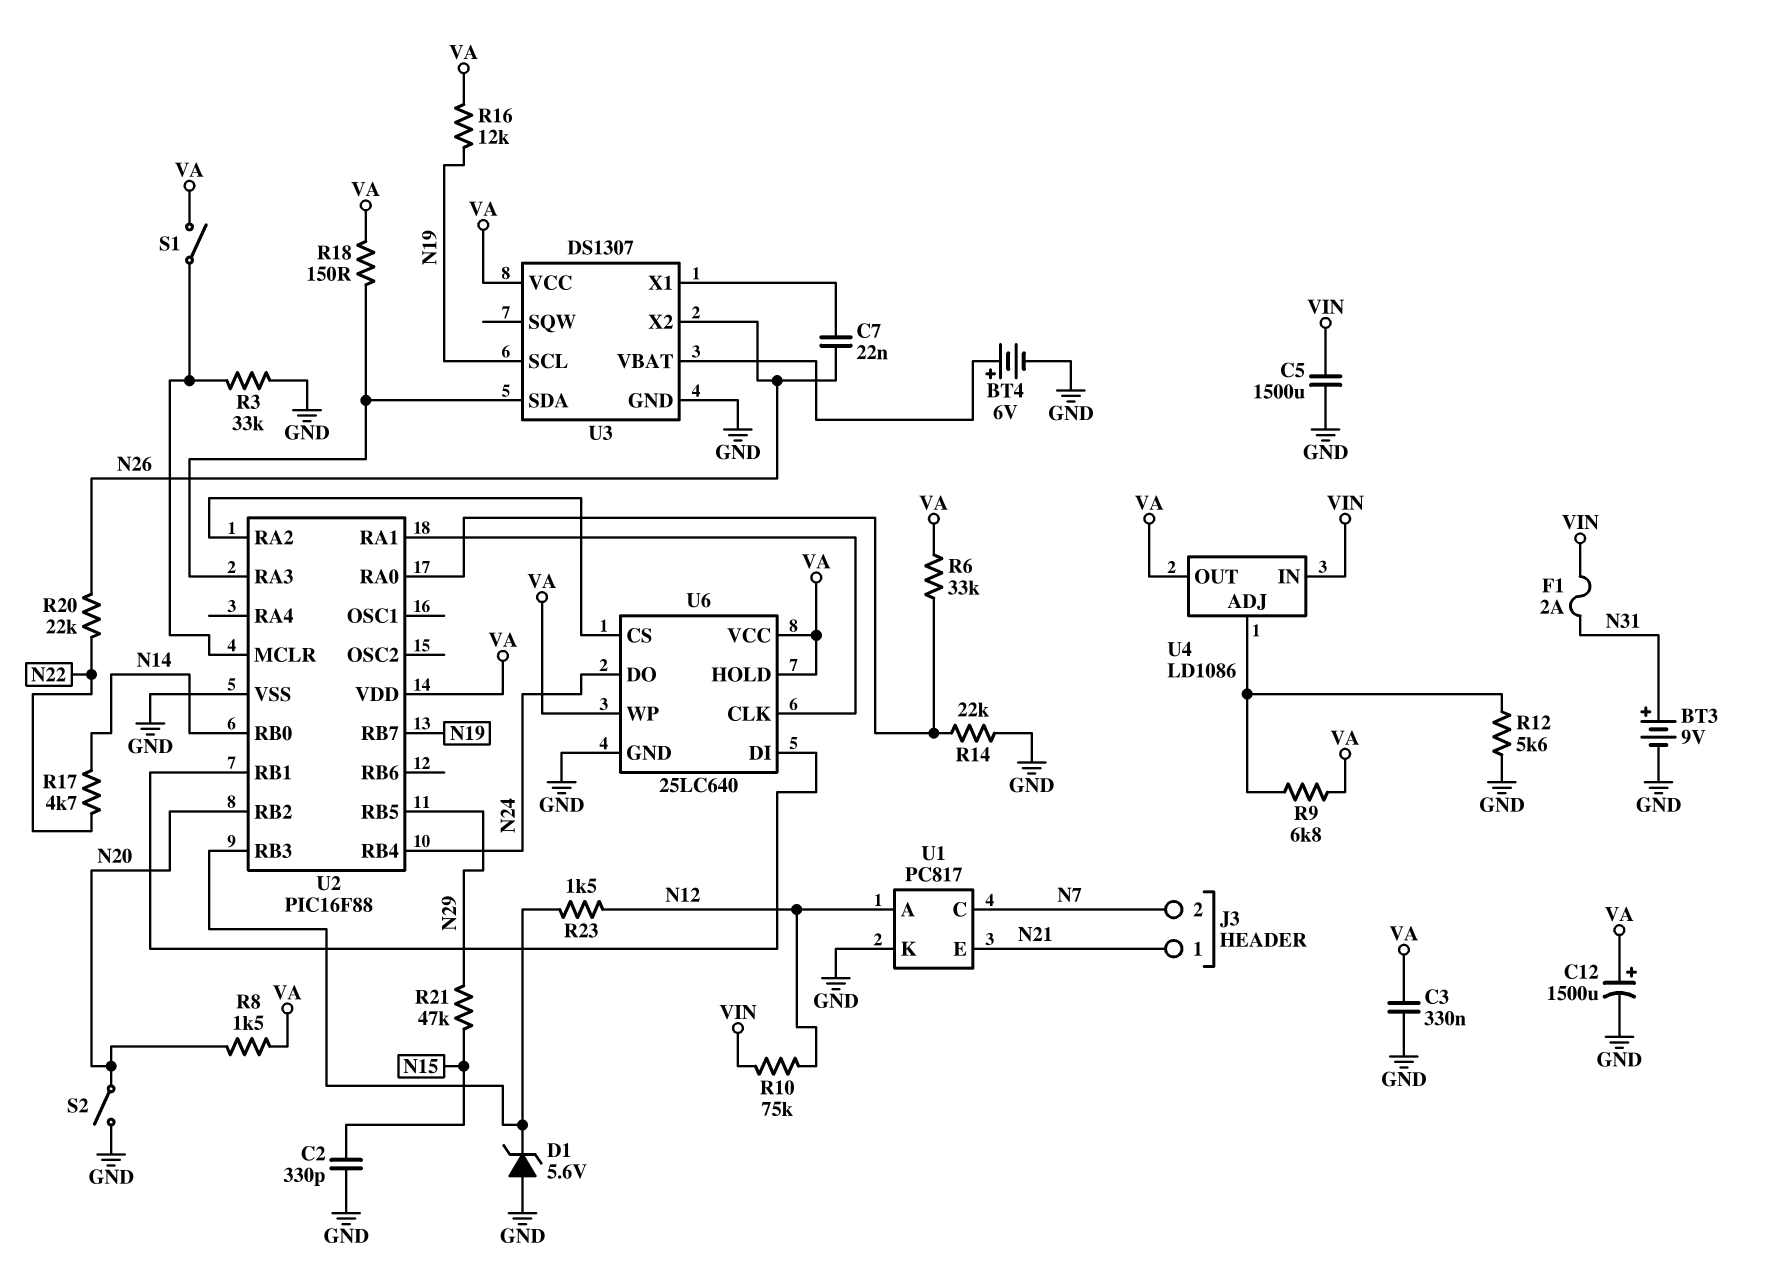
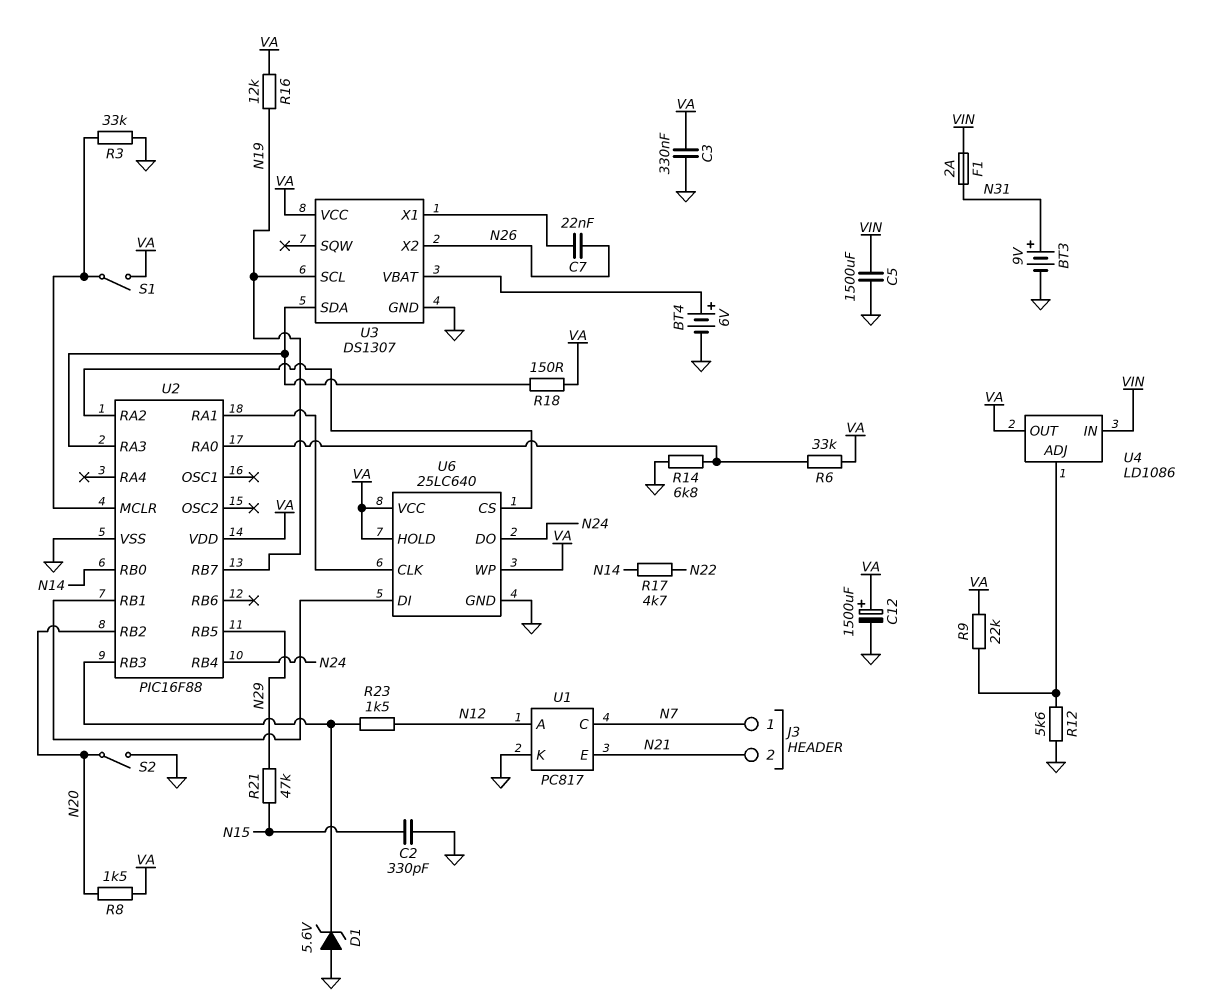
J3 pin 1: N21 -> N7
J3 pin 2: N7 -> N21
R9: 6.8k (U4/ADJ, VA) -> 22k (U4/ADJ, VA)
R10: 75k (N12, VIN) -> none
R14: 22k (GND, U2/RA0) -> 6.8k (GND, U2/RA0)
R20: 22k (N22, N26) -> none

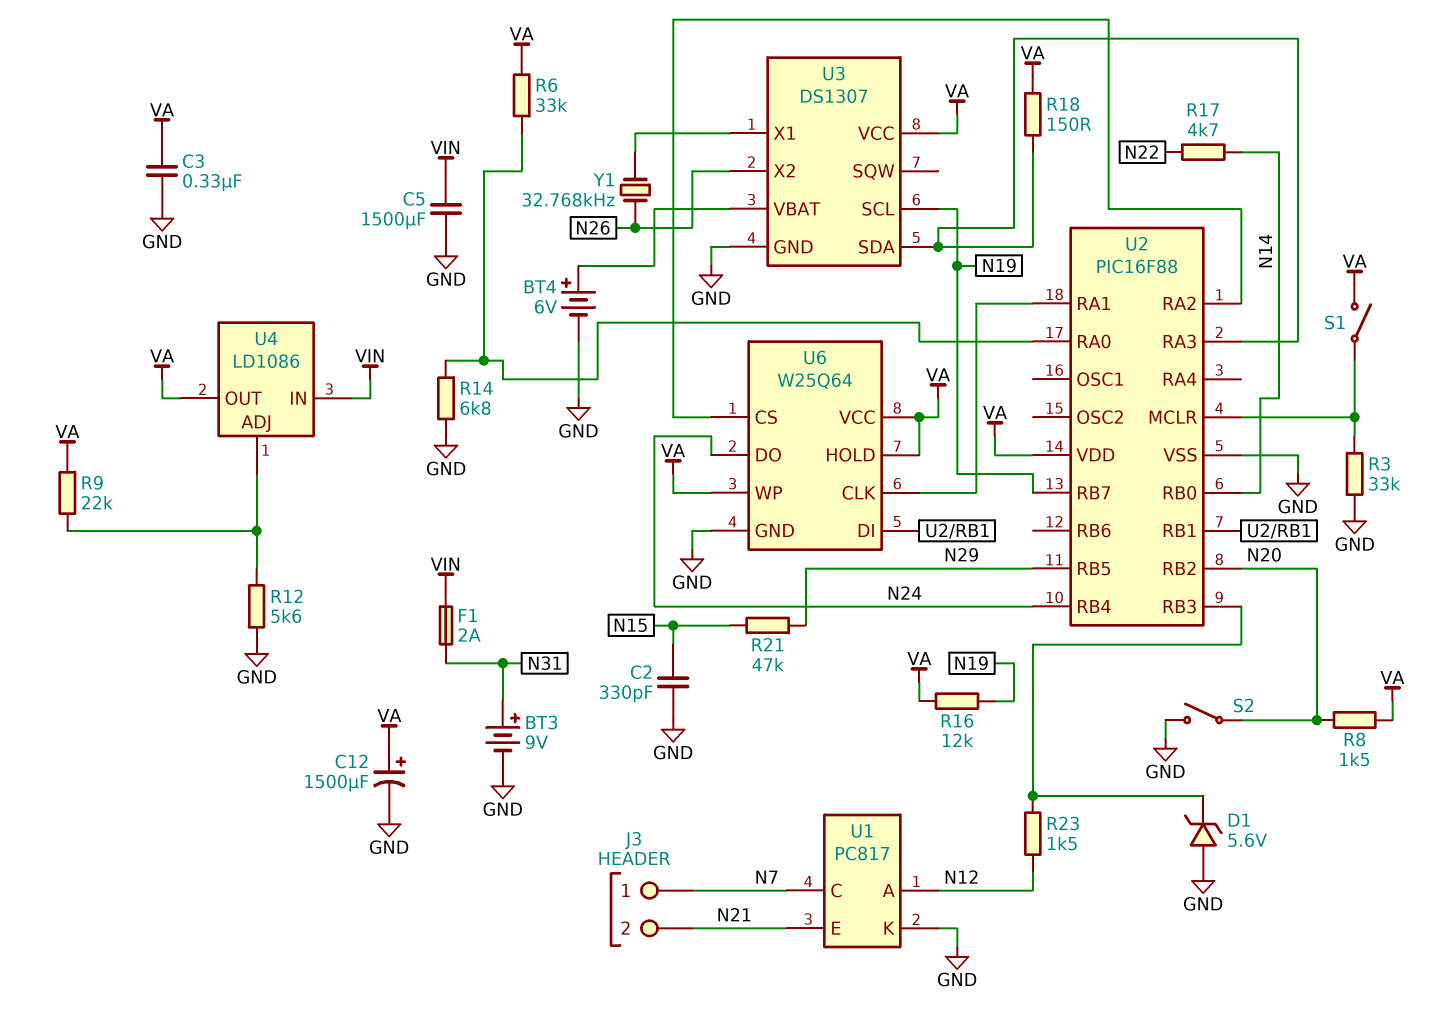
C7: 22nF (N26, U3/X1) -> none
U6: 25LC640 -> W25Q64
Y1: none -> 32.768kHz (N26, U3/X1)

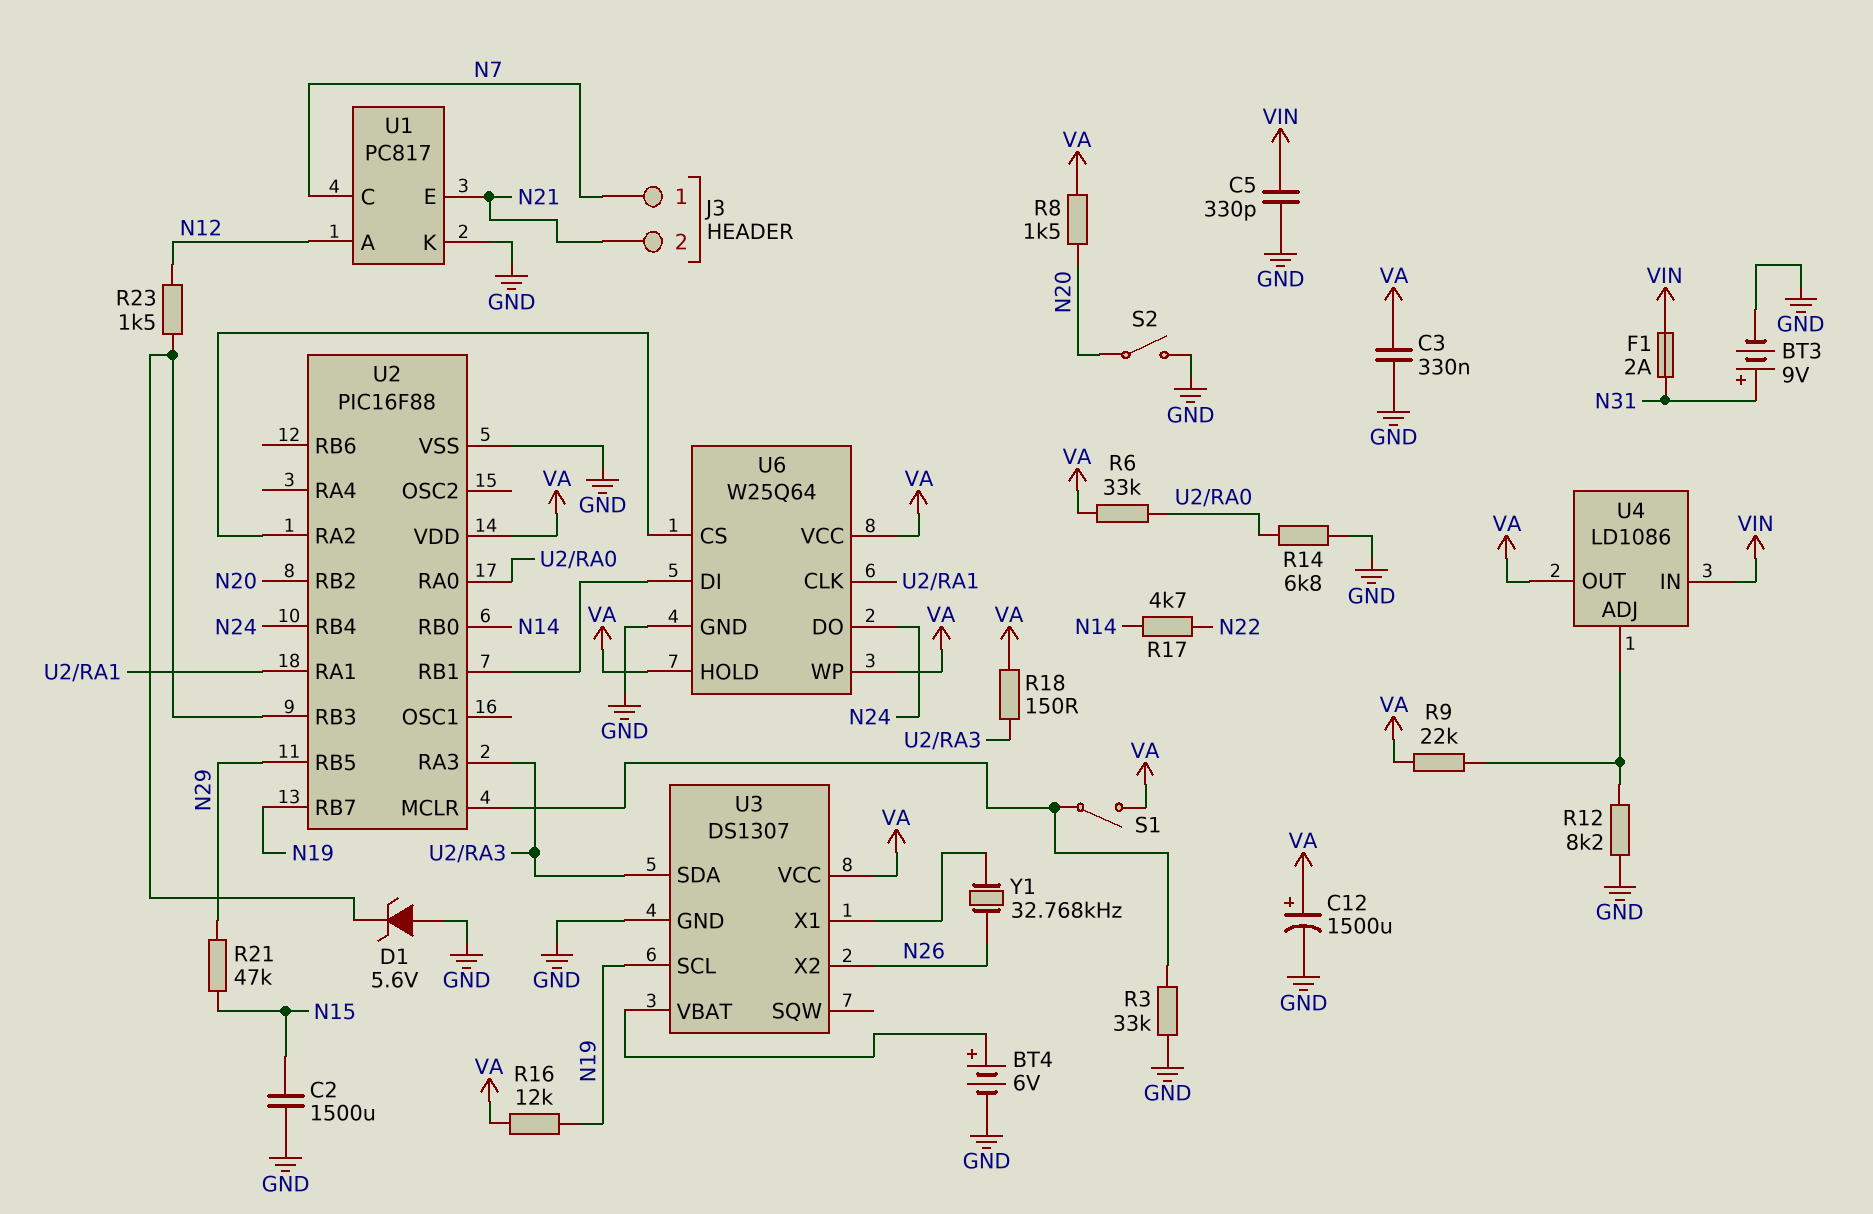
C2: 330pF (GND, N15) -> 1500uF (GND, N15)
C5: 1500uF (GND, VIN) -> 330pF (GND, VIN)
R12: 5.6k (GND, U4/ADJ) -> 8.2k (GND, U4/ADJ)

